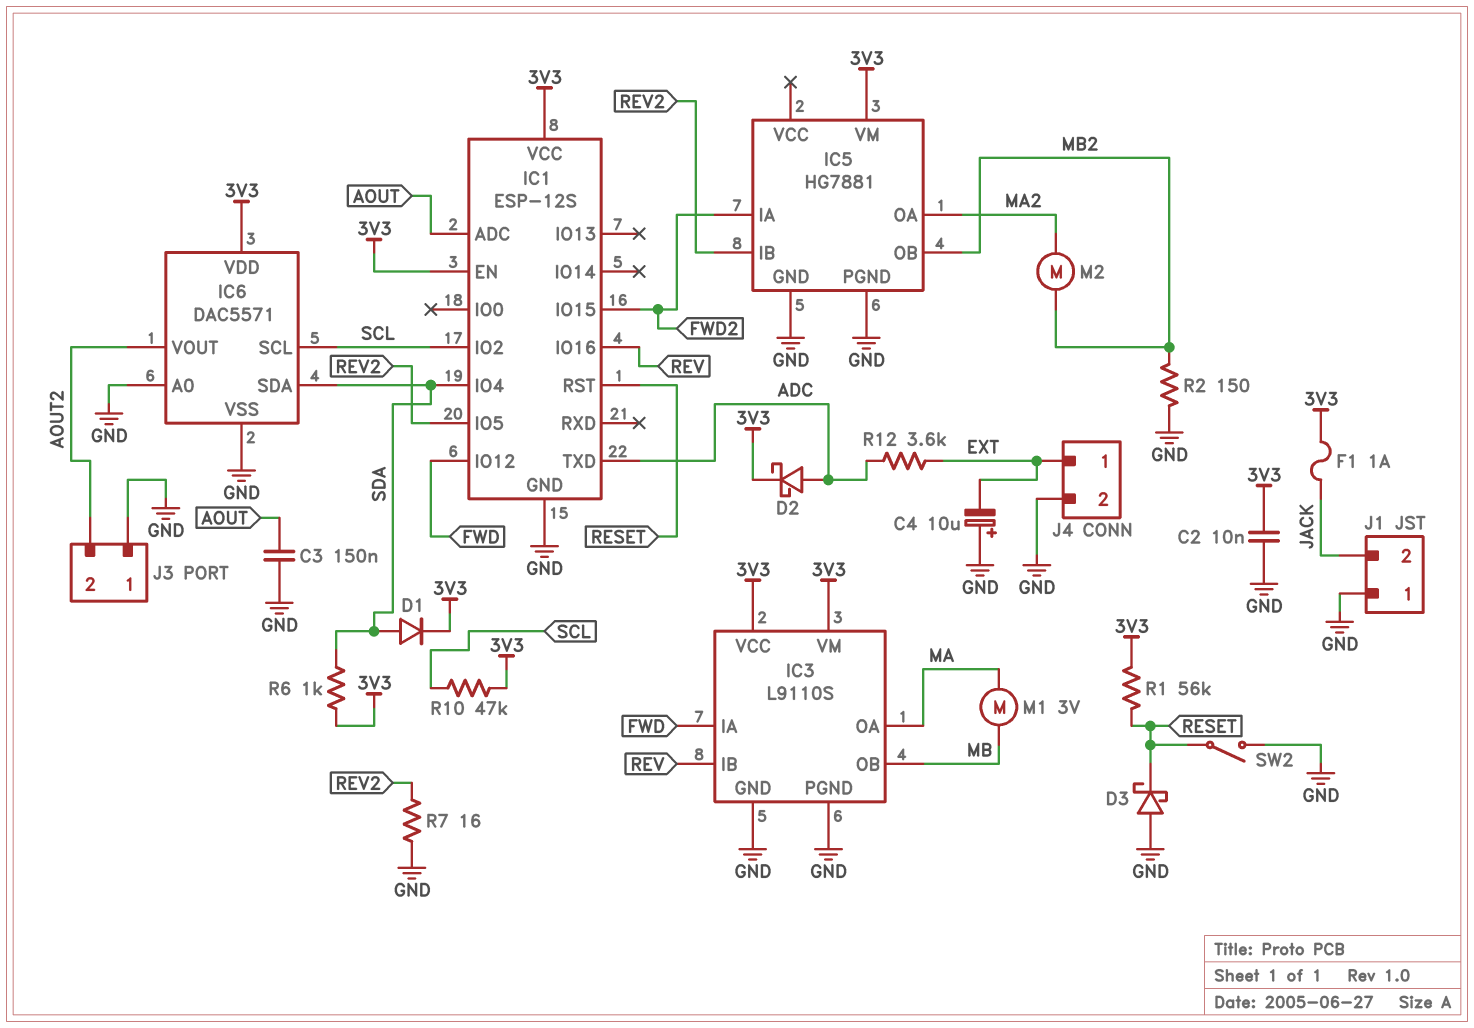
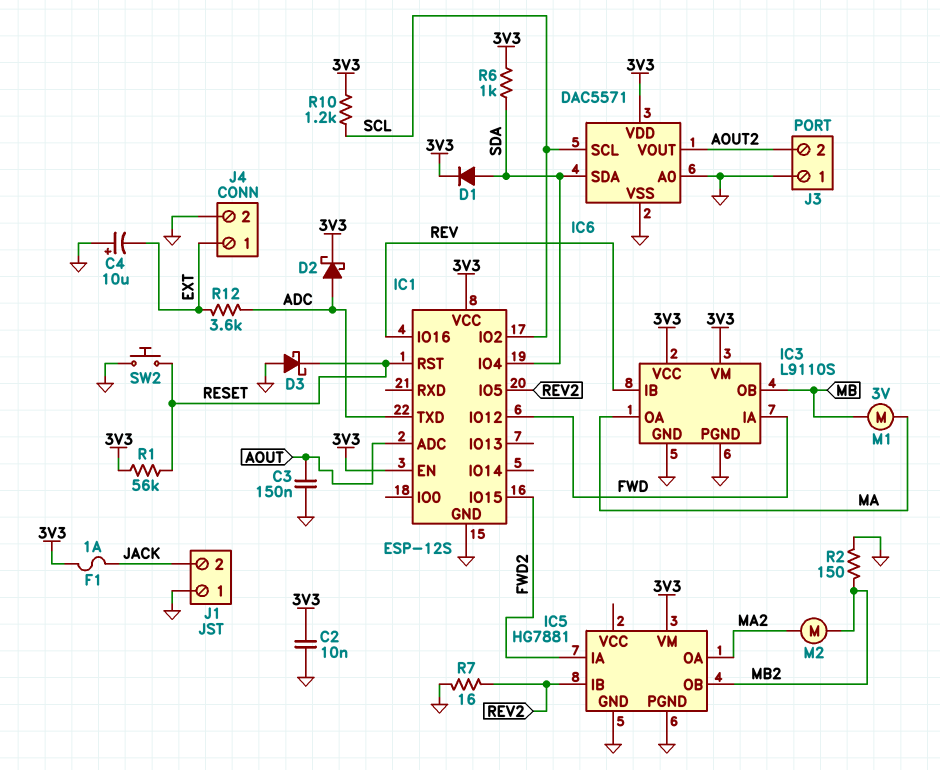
R10: 47k (3V3, SCL) -> 1.2k (3V3, SCL)
SW2: switch (GND, RESET) -> button (GND, RESET)

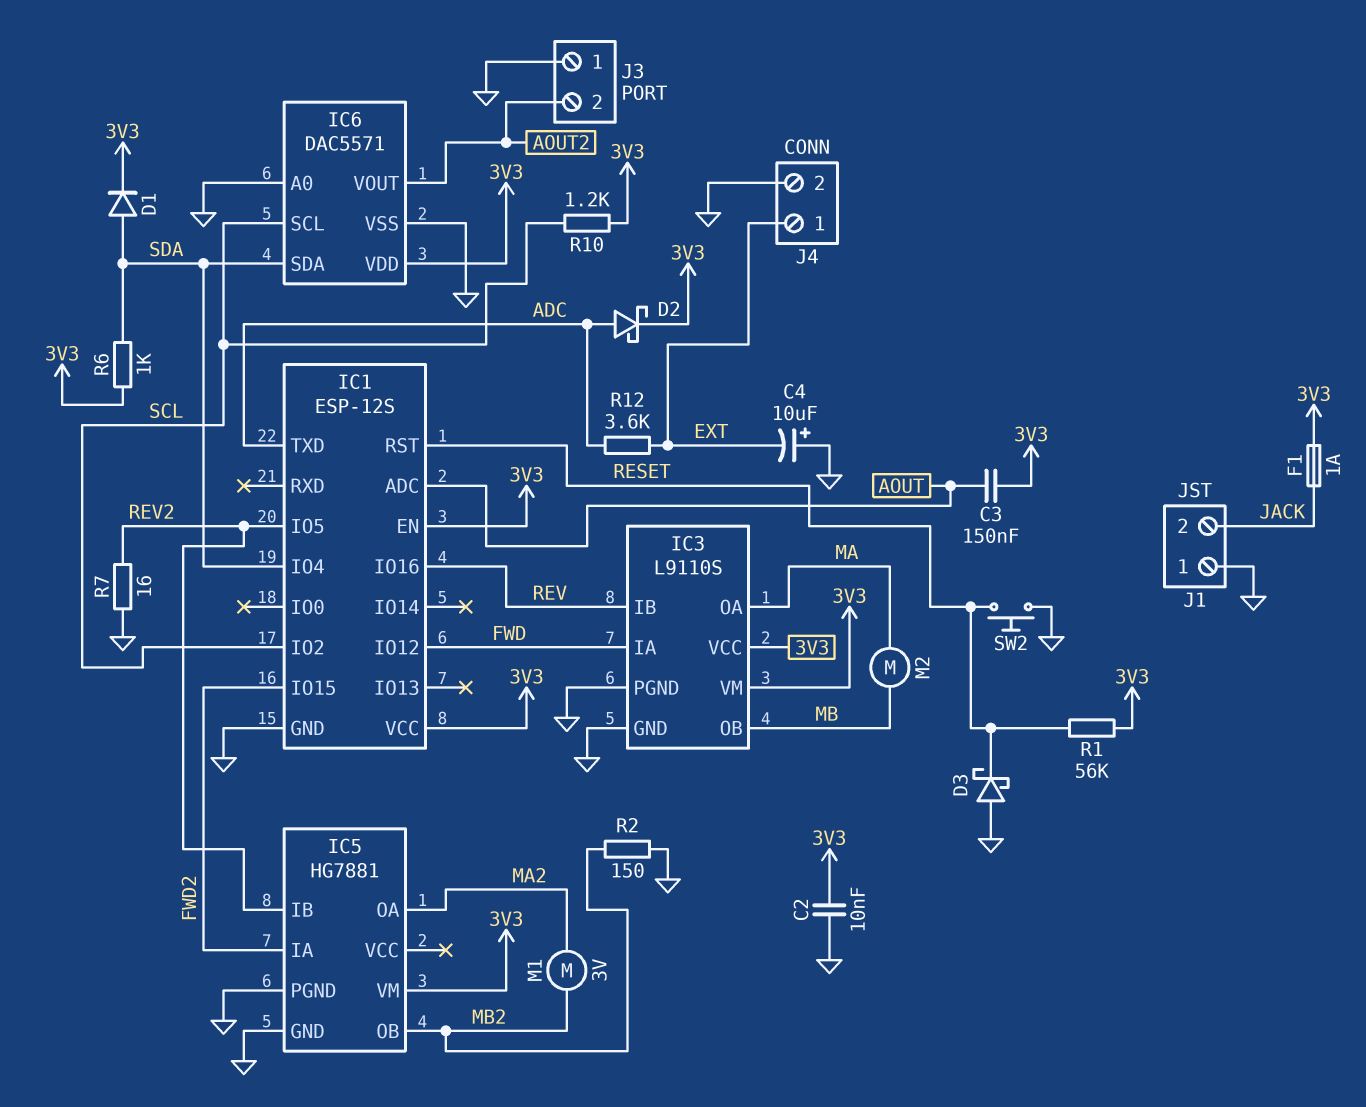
C3: 150nF (AOUT, GND) -> 150nF (3V3, AOUT)
M1: motor 3V (MA, MB) -> motor 3V (MA2, MB2)
M2: motor (MA2, MB2) -> motor (MA, MB)

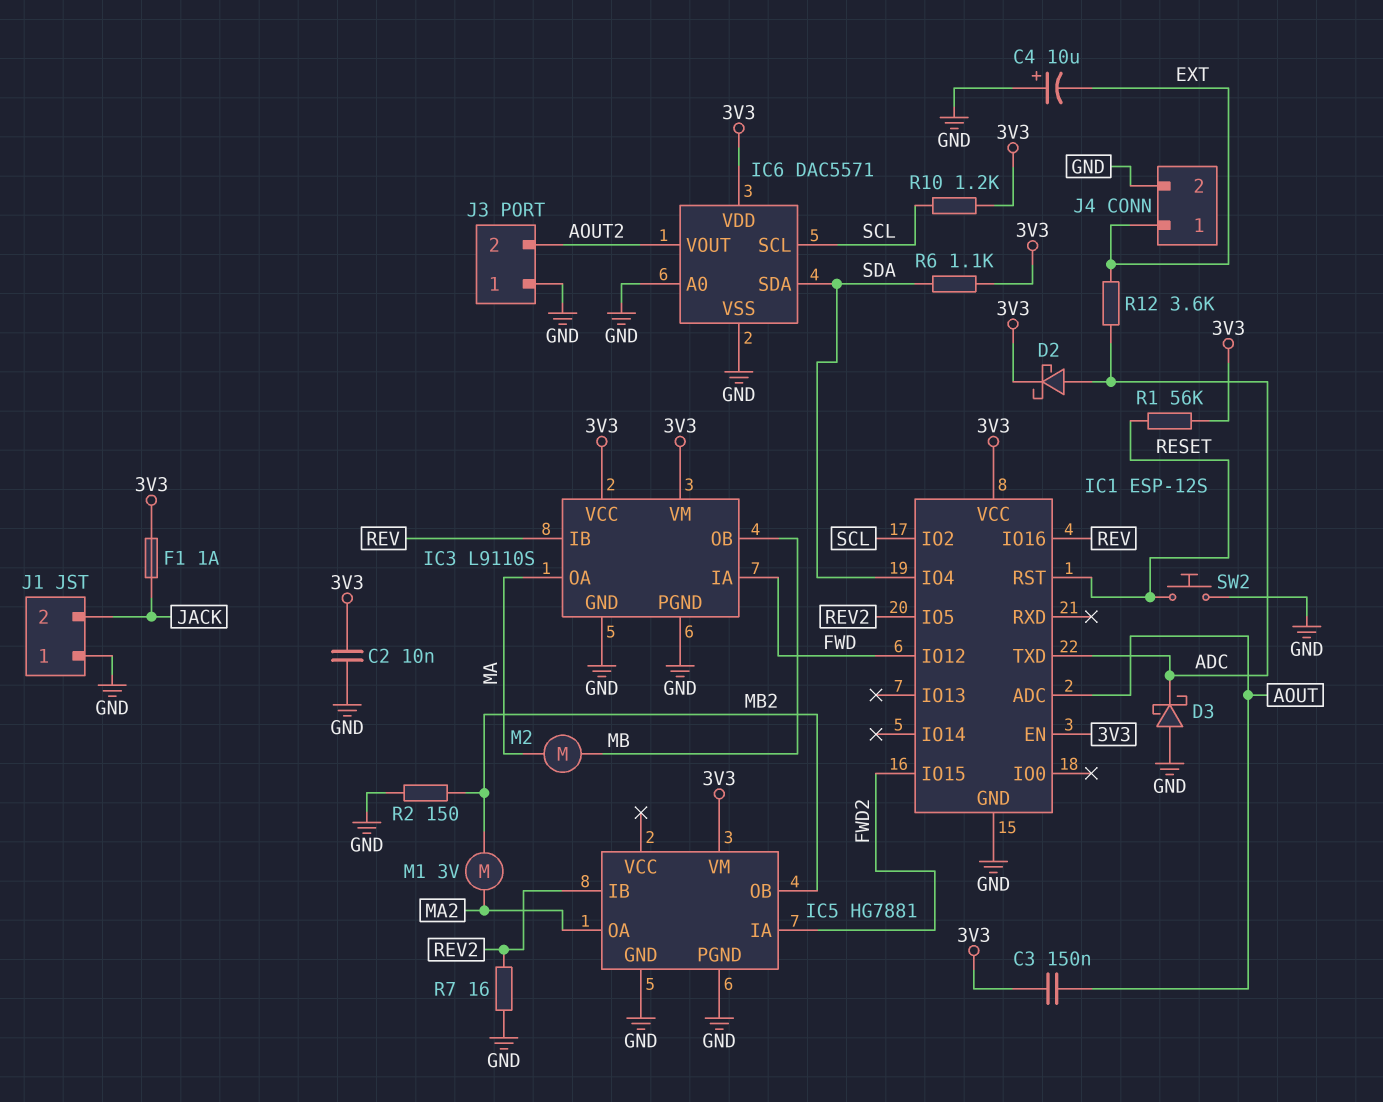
D1: diode (A SDA, K 3V3) -> none
D3: schottky (A GND, K RESET) -> schottky (A GND, K ADC)
R6: 1k (3V3, SDA) -> 1.1k (3V3, SDA)

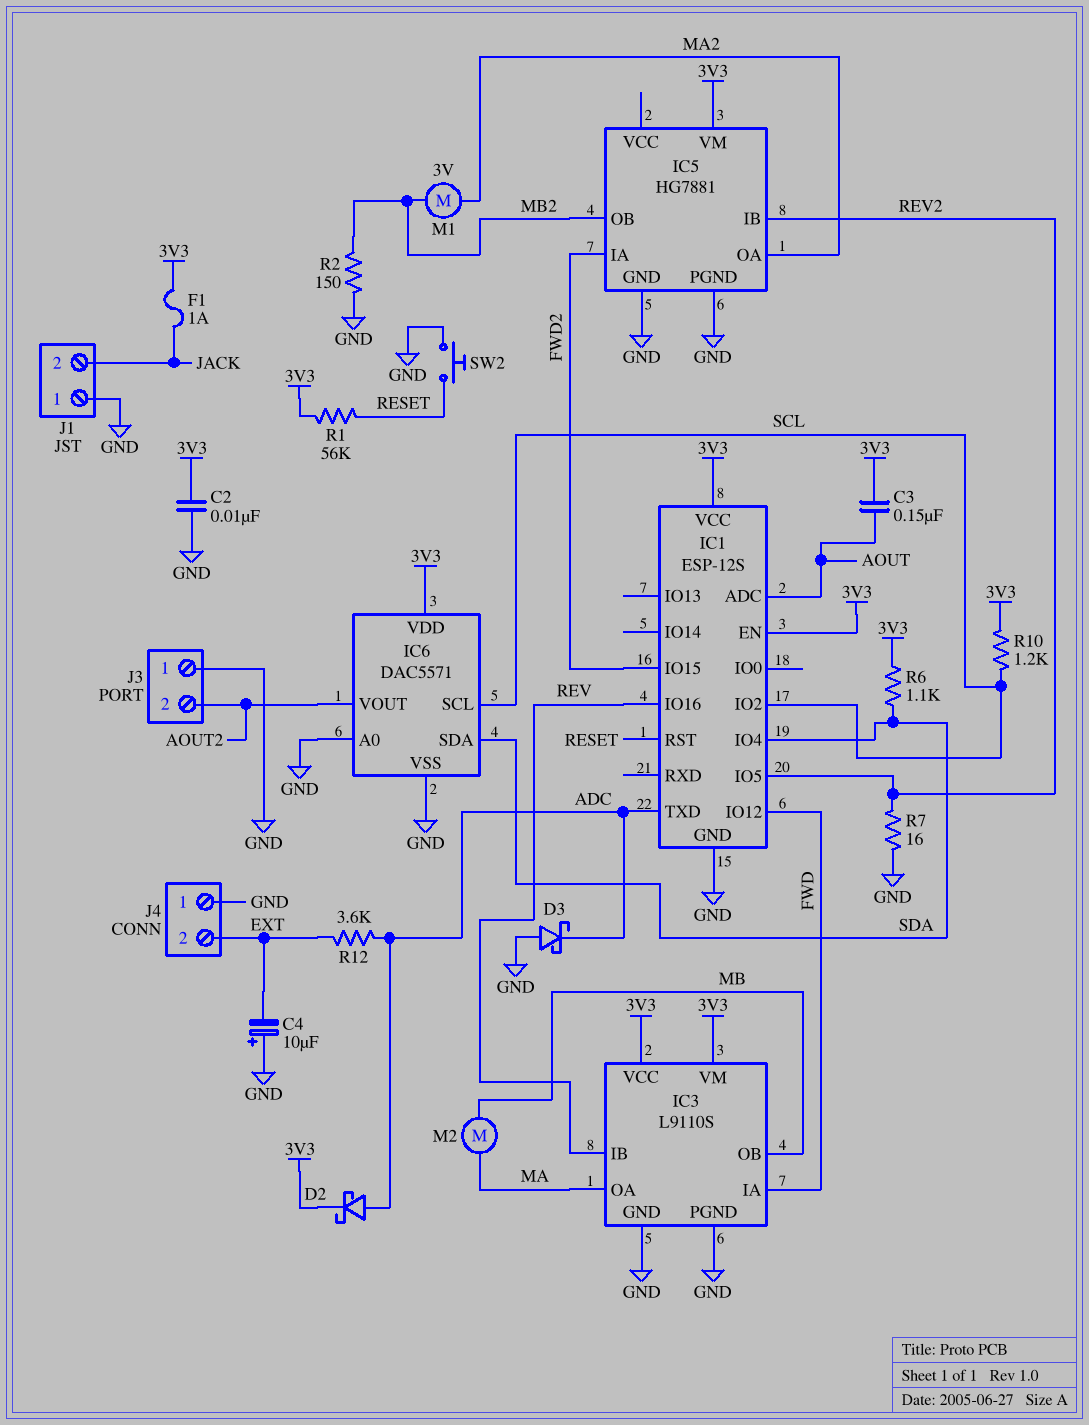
J4 pin 1: EXT -> GND
J4 pin 2: GND -> EXT

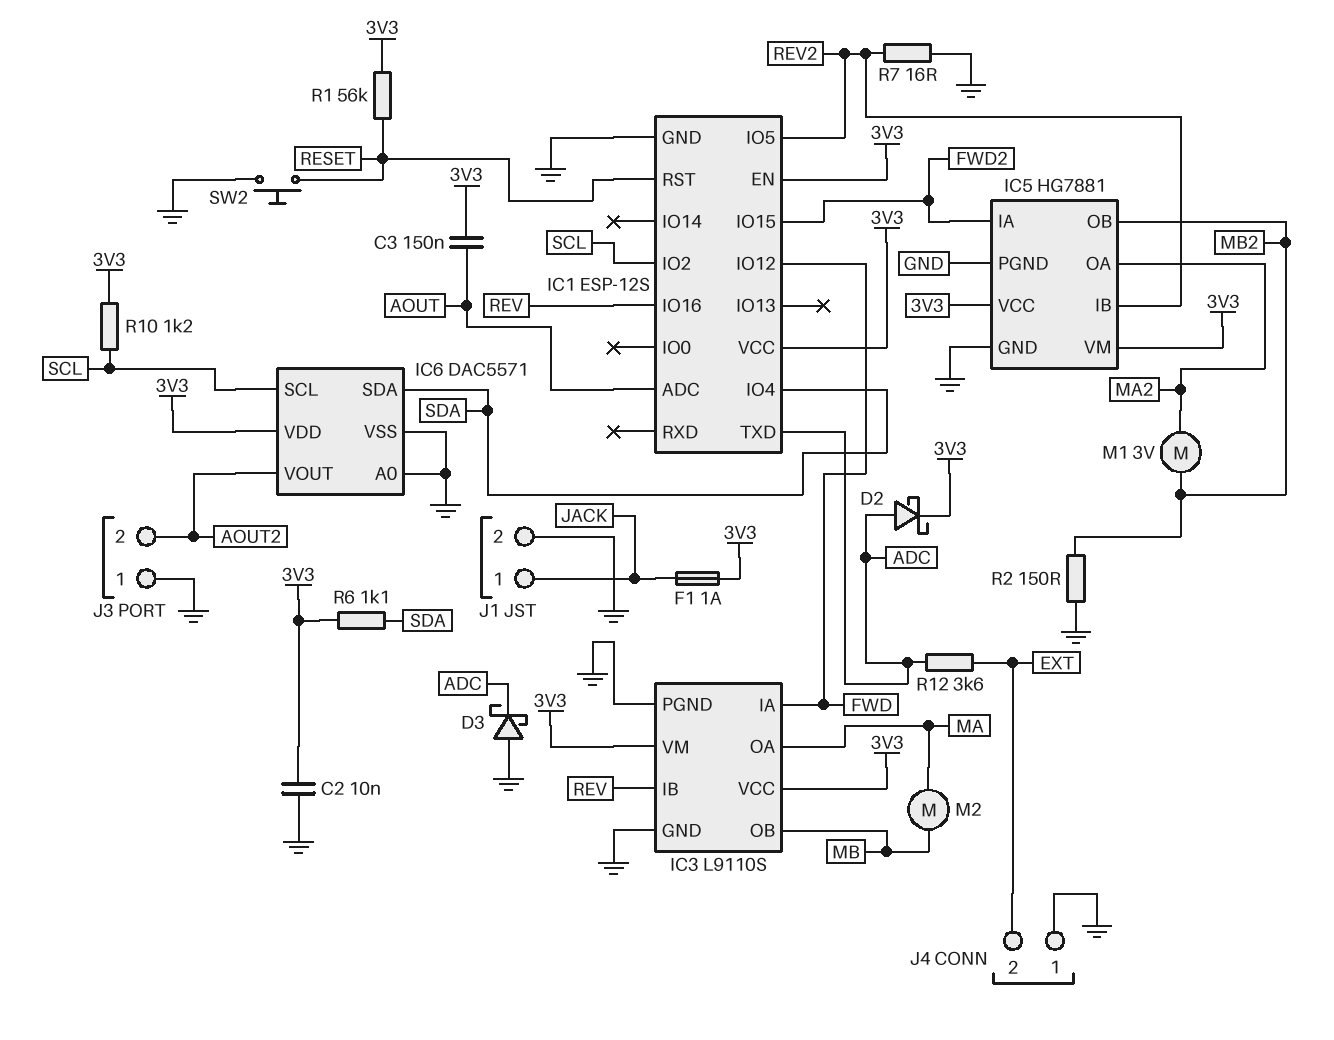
C4: 10uF (plus GND, minus EXT) -> none
IC5 pin VCC: none -> 3V3
J1 pin 1: GND -> JACK
J1 pin 2: JACK -> GND

